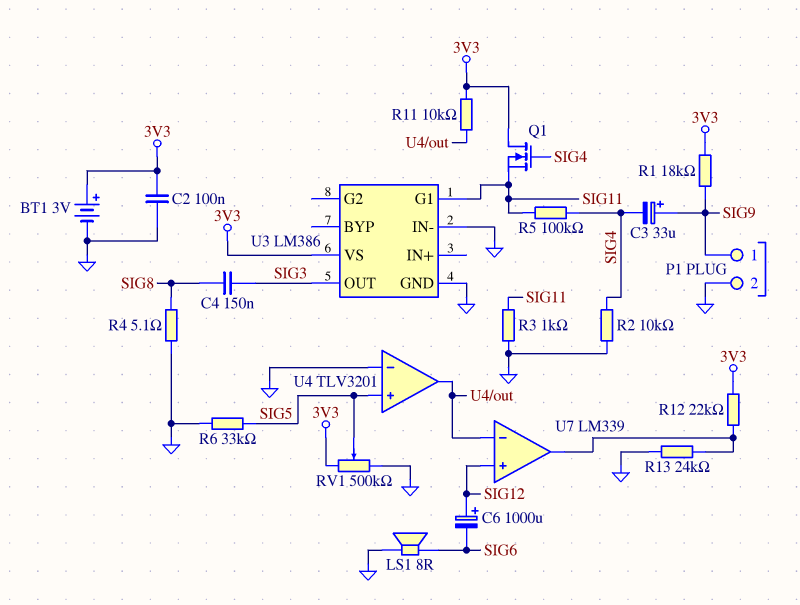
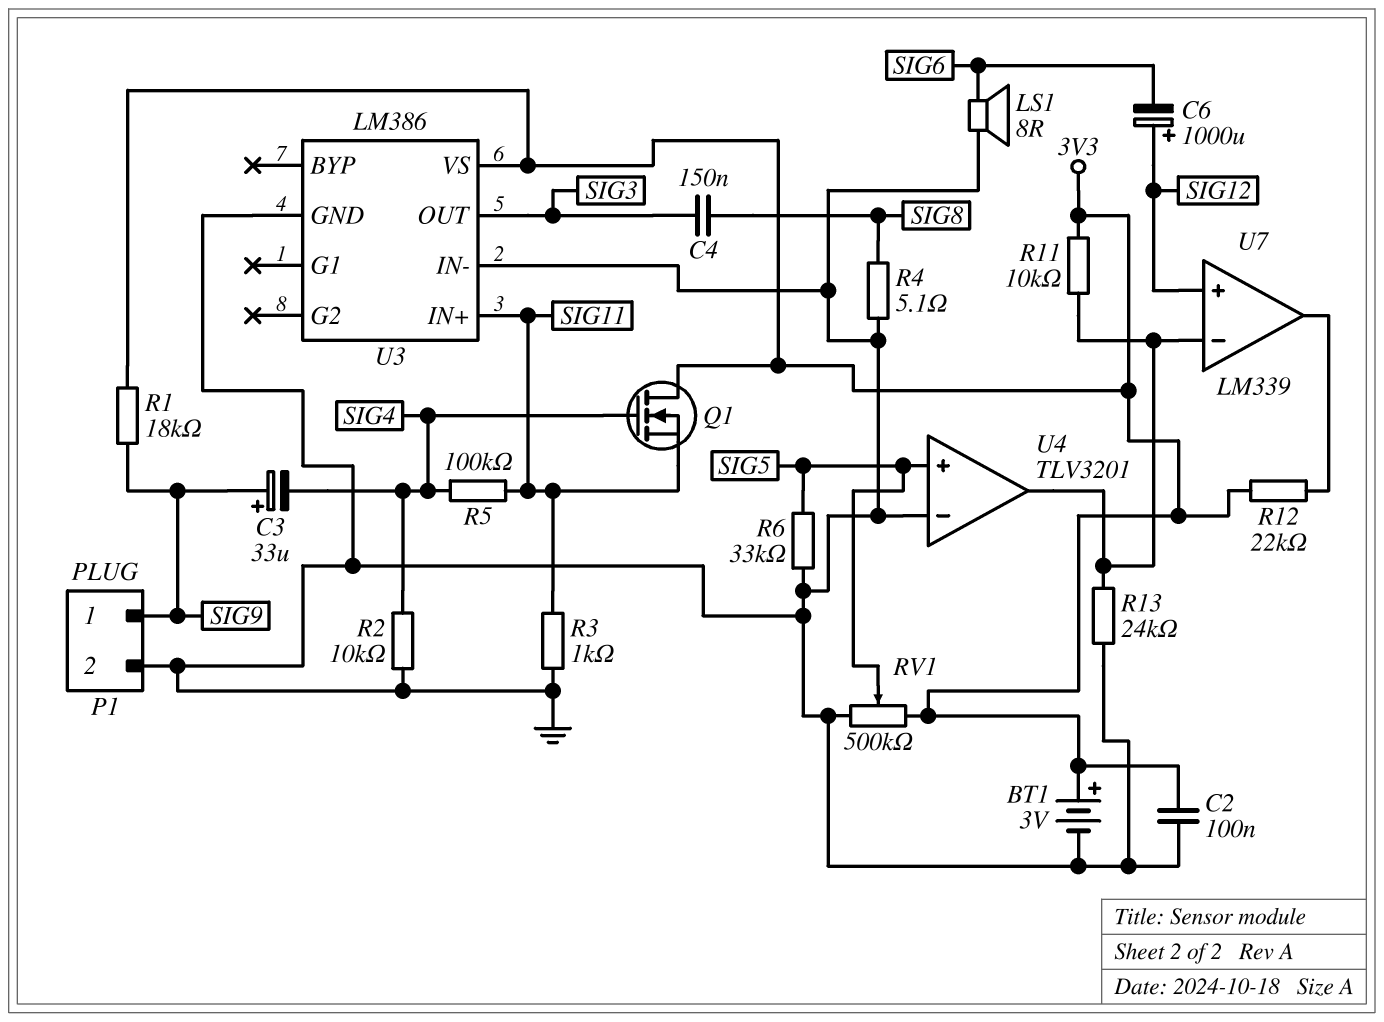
R13: 24k (GND, U7/out) -> 24k (GND, U4/out)
U3 pin G1: SIG11 -> none
U3 pin IN+: none -> SIG11

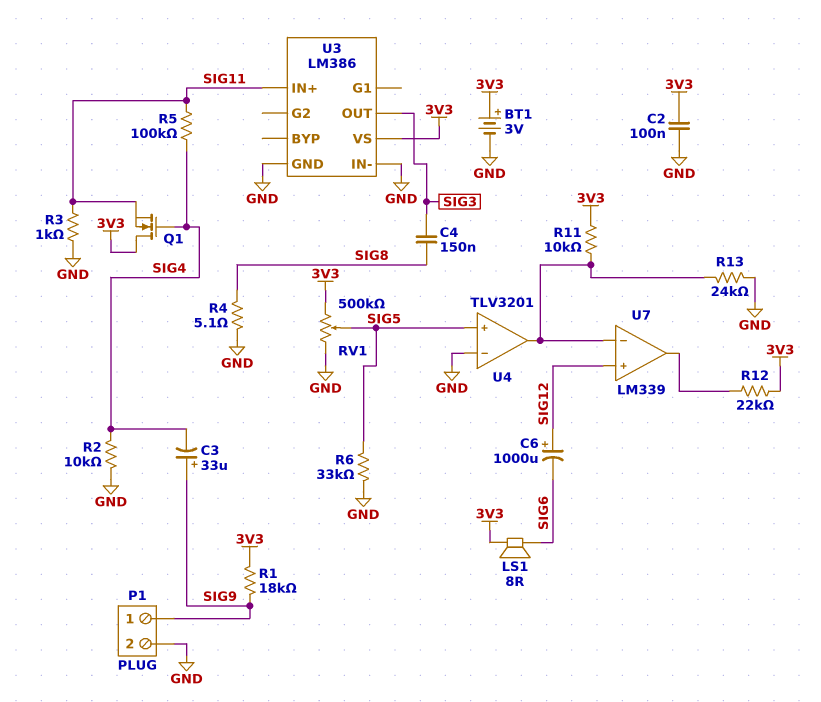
LS1: speaker 8R (GND, SIG6) -> speaker 8R (3V3, SIG6)

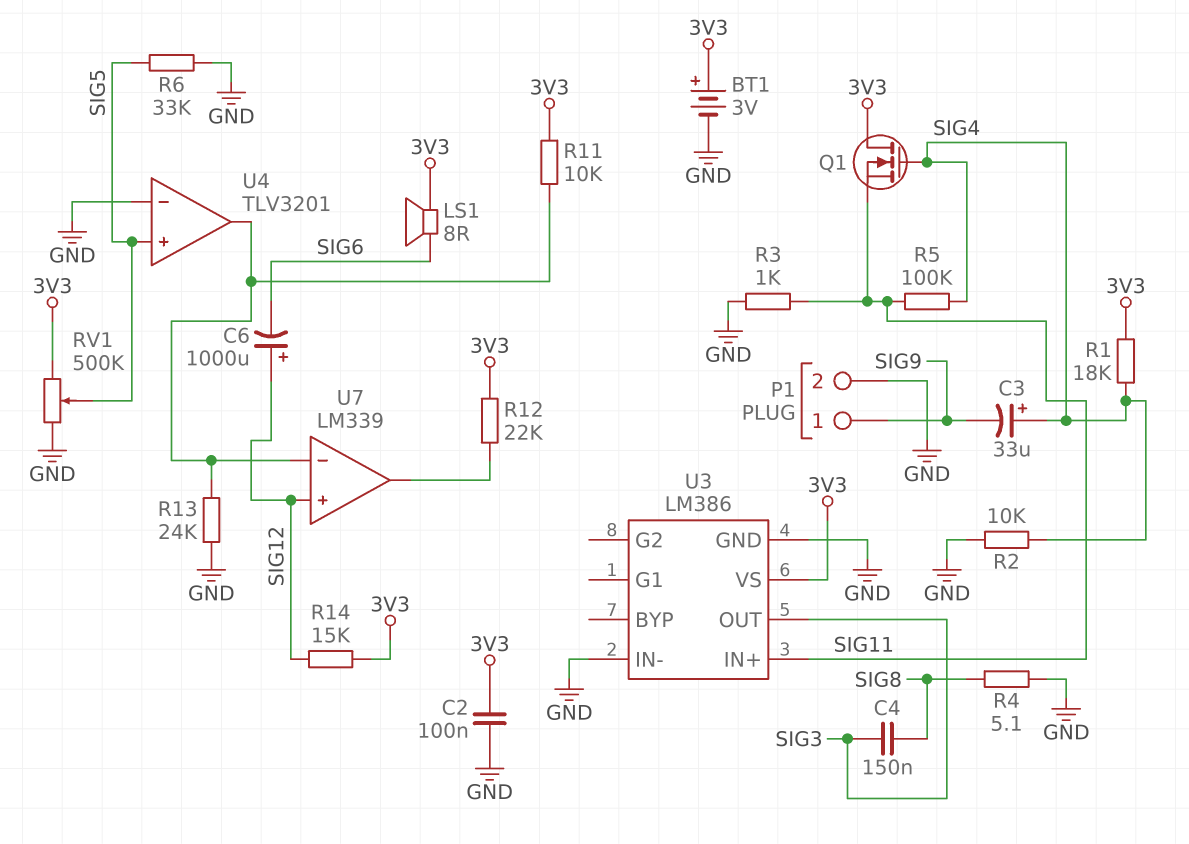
C3: 33uF (plus SIG9, minus SIG4) -> 33uF (plus SIG4, minus SIG9)
R1: 18k (3V3, SIG9) -> 18k (3V3, SIG4)
R14: none -> 15k (3V3, SIG12)

